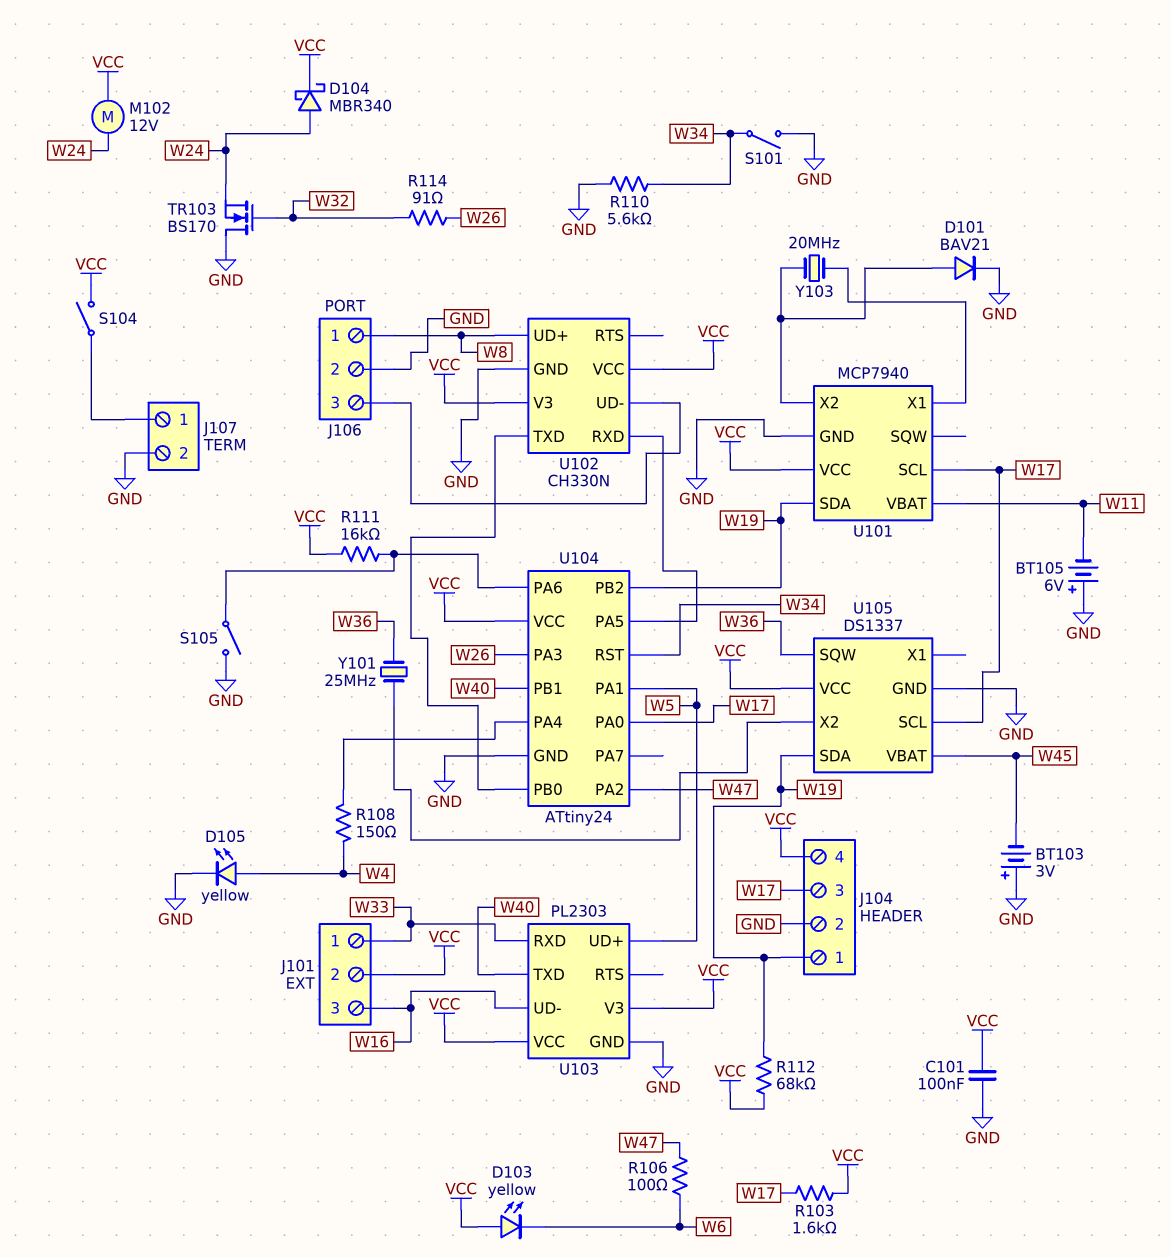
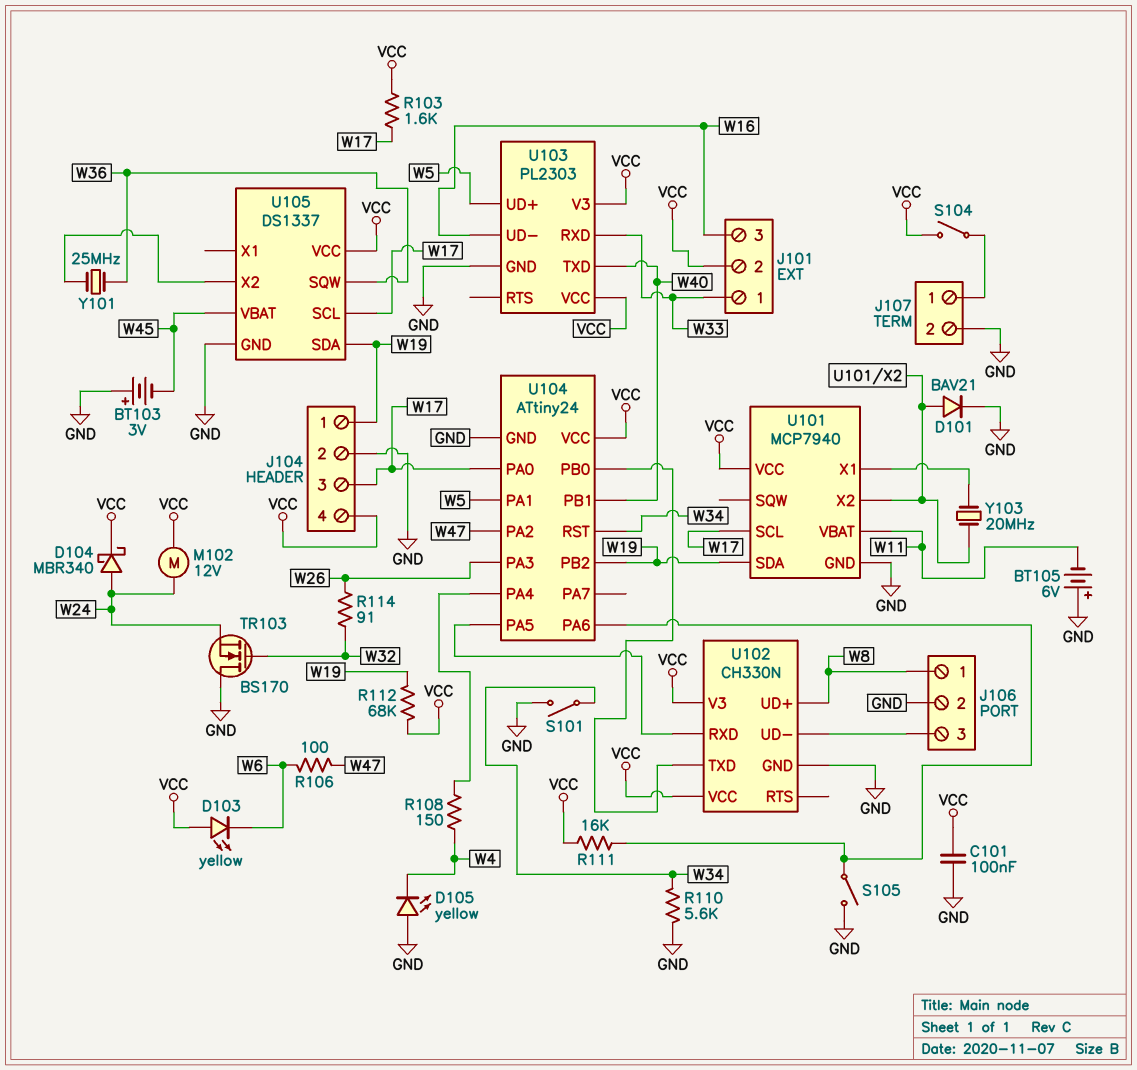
D105: LED yellow (A W4, K GND) -> LED yellow (A GND, K W4)

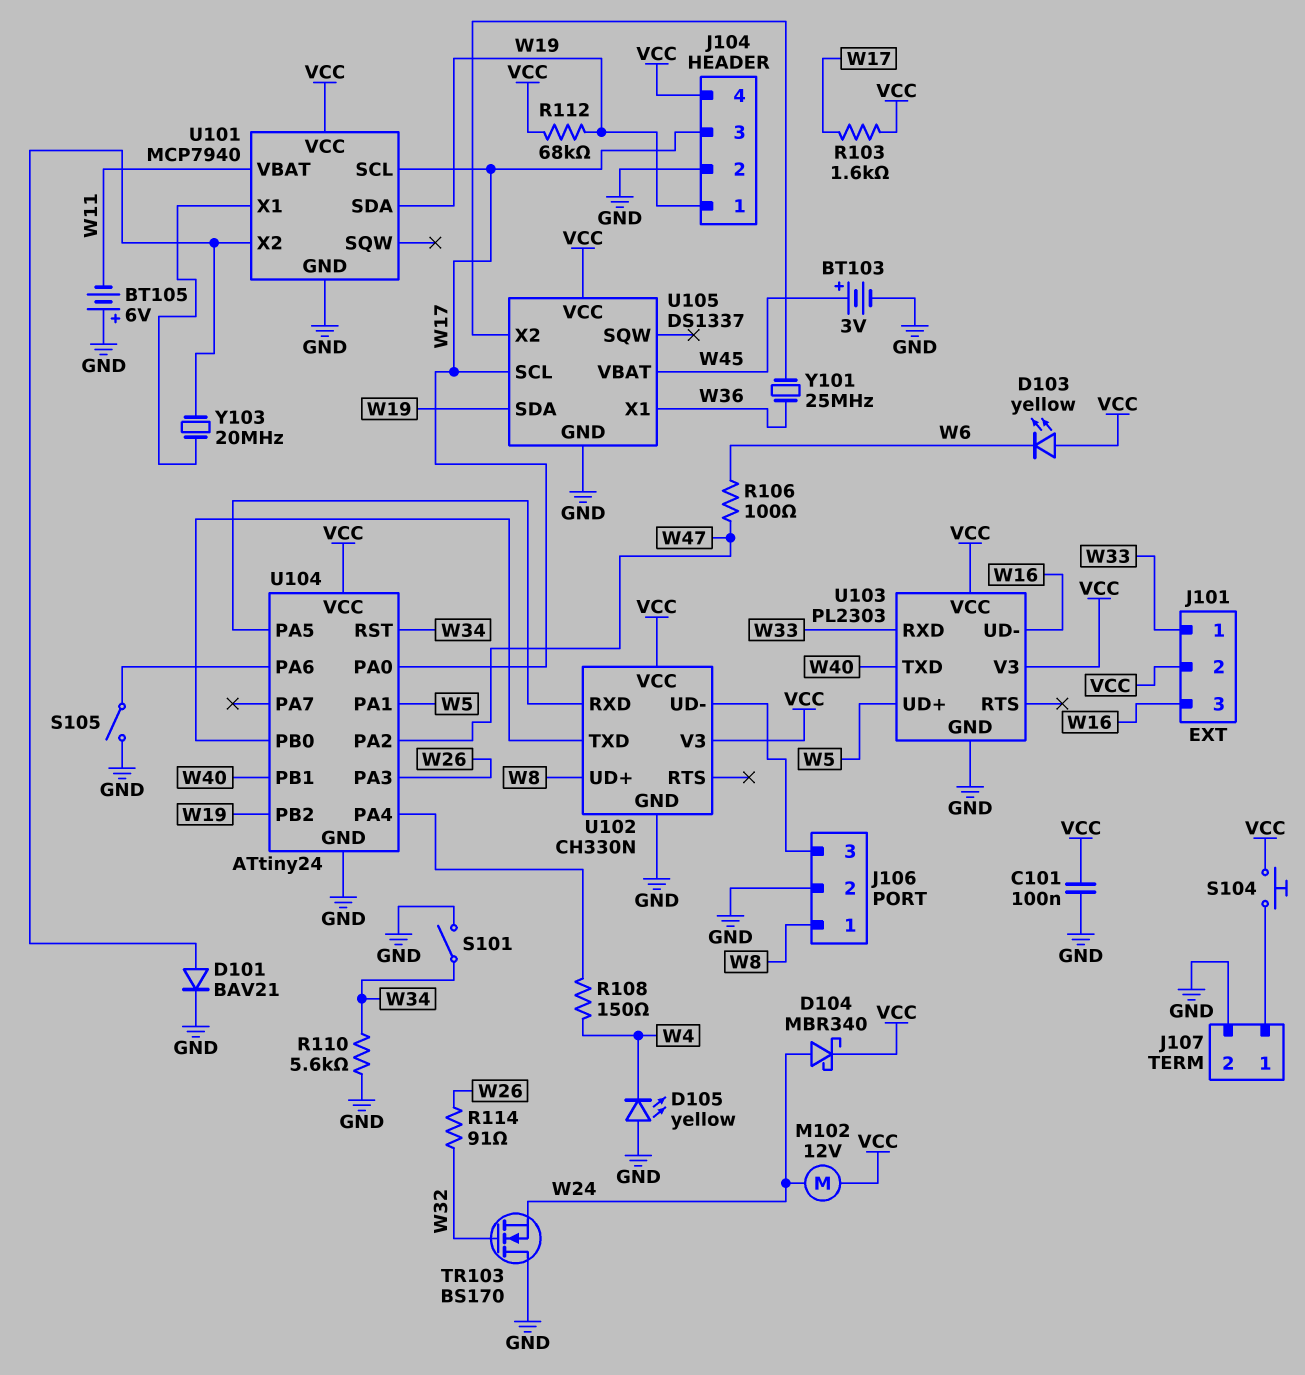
BT103: 3V (plus GND, minus W45) -> 3V (plus W45, minus GND)
R111: 16k (U104/PA6, VCC) -> none
S104: switch (J107/1, VCC) -> button (J107/1, VCC)
U105 pin SQW: W36 -> none
U105 pin X1: none -> W36

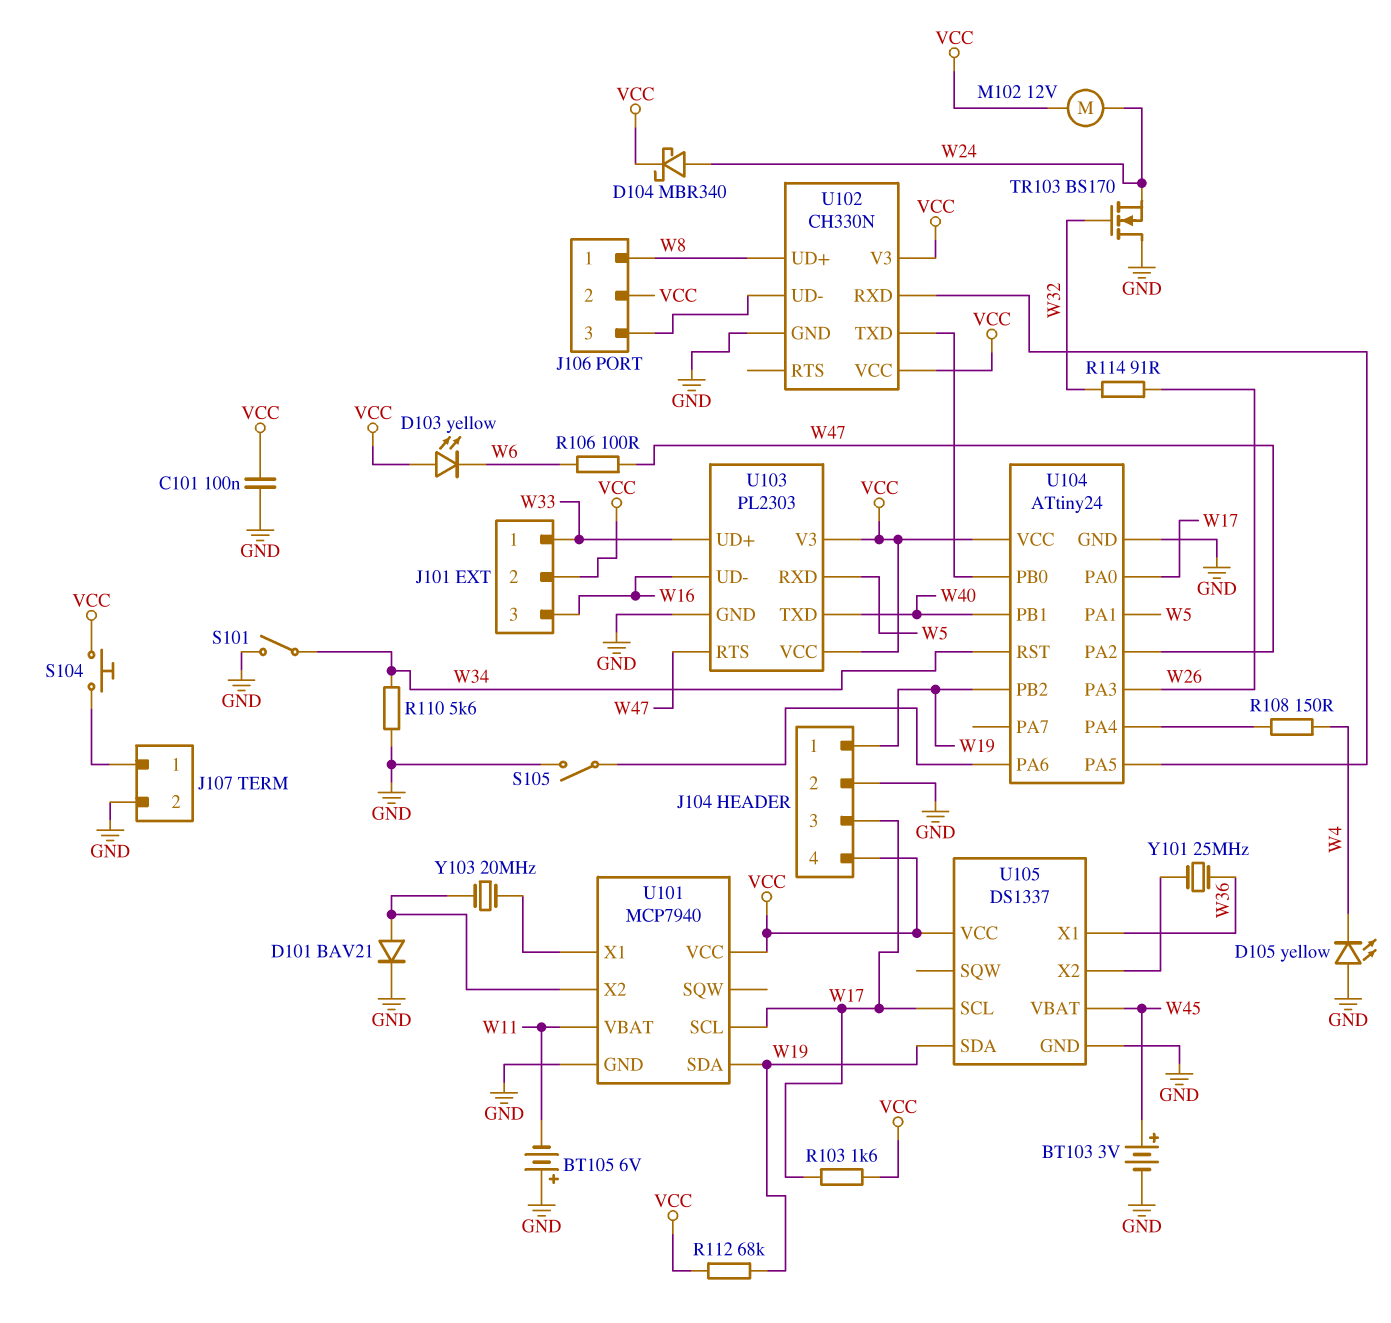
J106 pin 2: GND -> VCC
U103 pin RTS: none -> W47
U103 pin RXD: W33 -> W5
U103 pin UD+: W5 -> W33

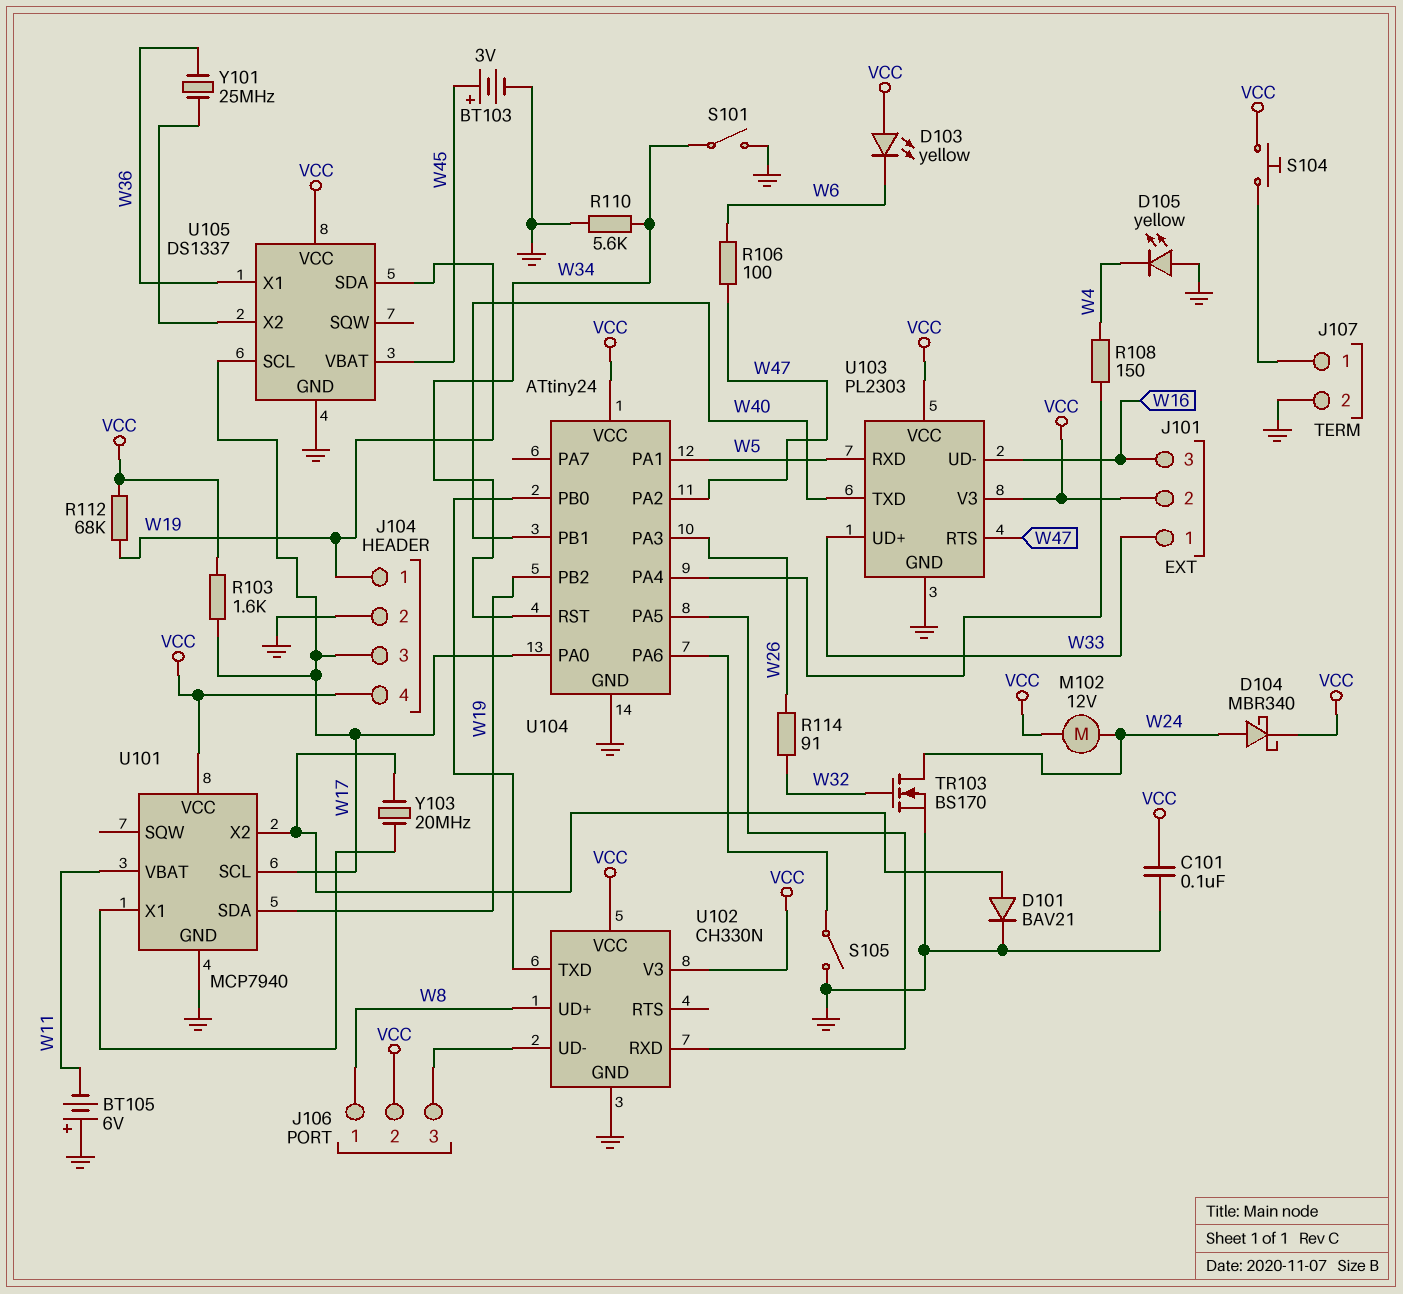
TR103: NMOS BS170 (G W32, D GND, S W24) -> NMOS BS170 (G W32, D W24, S GND)

